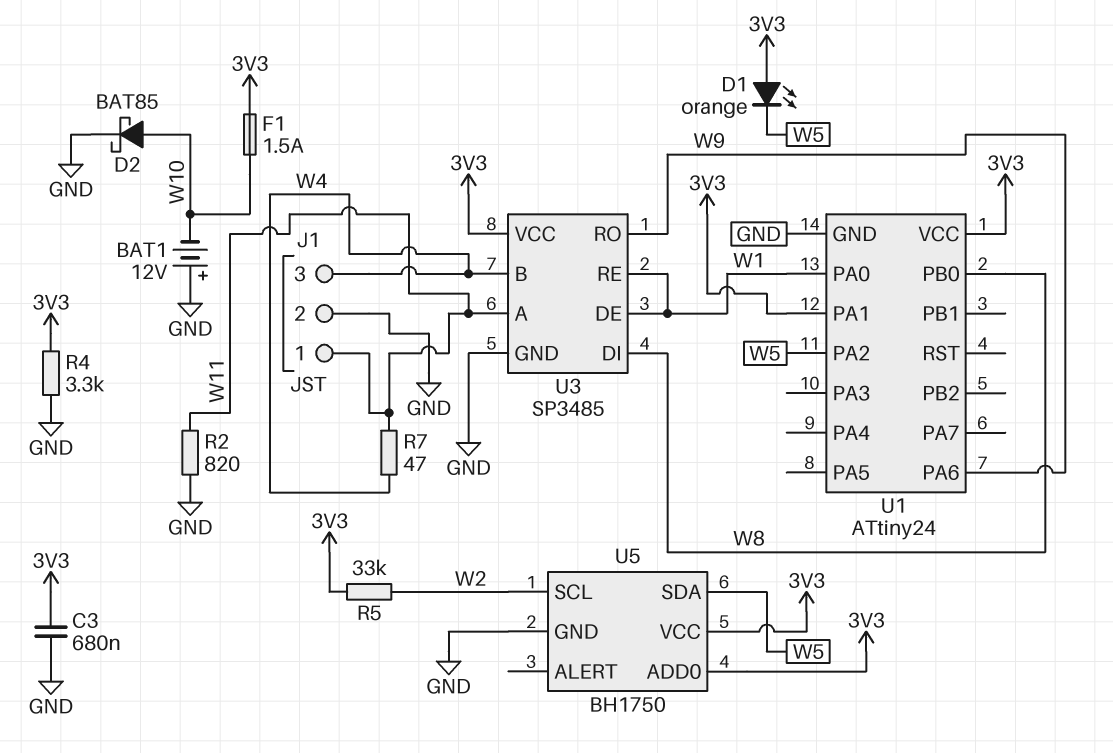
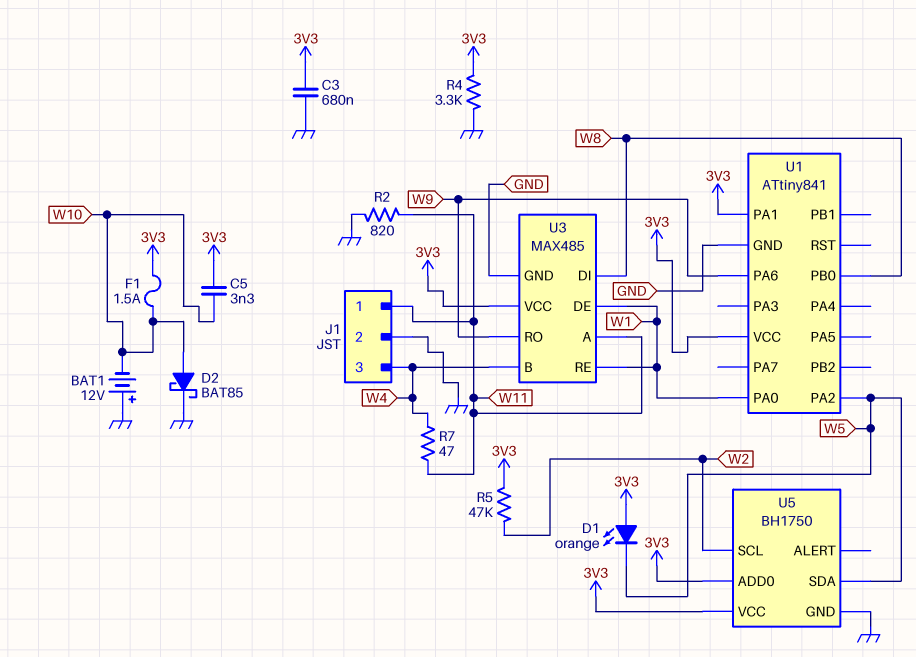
C5: none -> 3.3nF (3V3, W10)
R5: 33k (3V3, W2) -> 47k (3V3, W2)
U1: ATtiny24 -> ATtiny841
U3: SP3485 -> MAX485

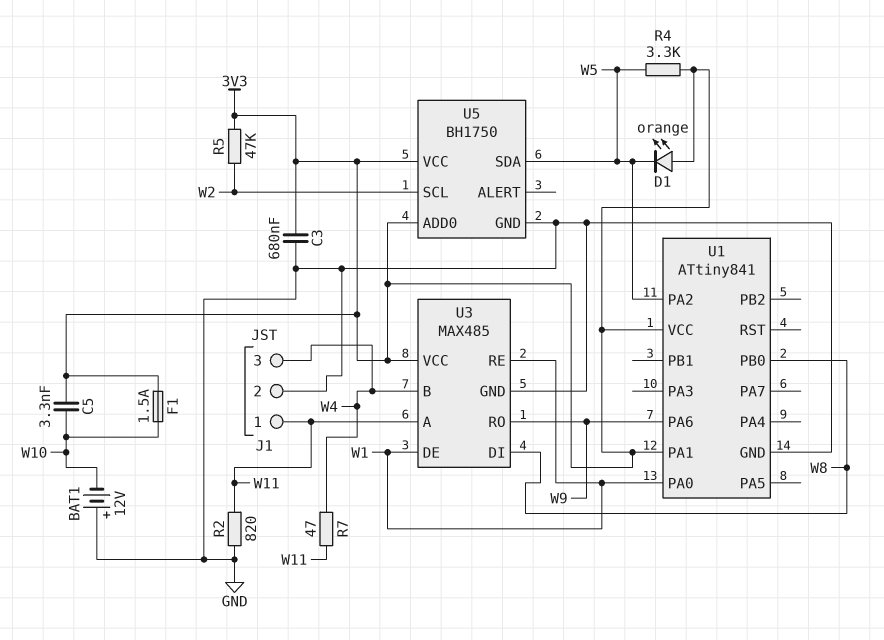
D2: schottky BAT85 (A W10, K GND) -> none
R4: 3.3k (3V3, GND) -> 3.3k (3V3, W5)

